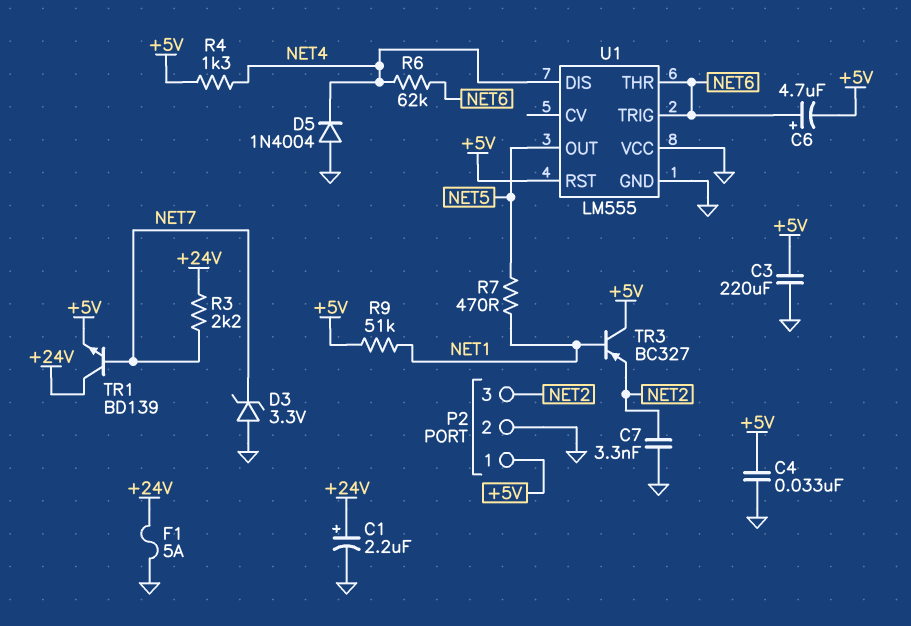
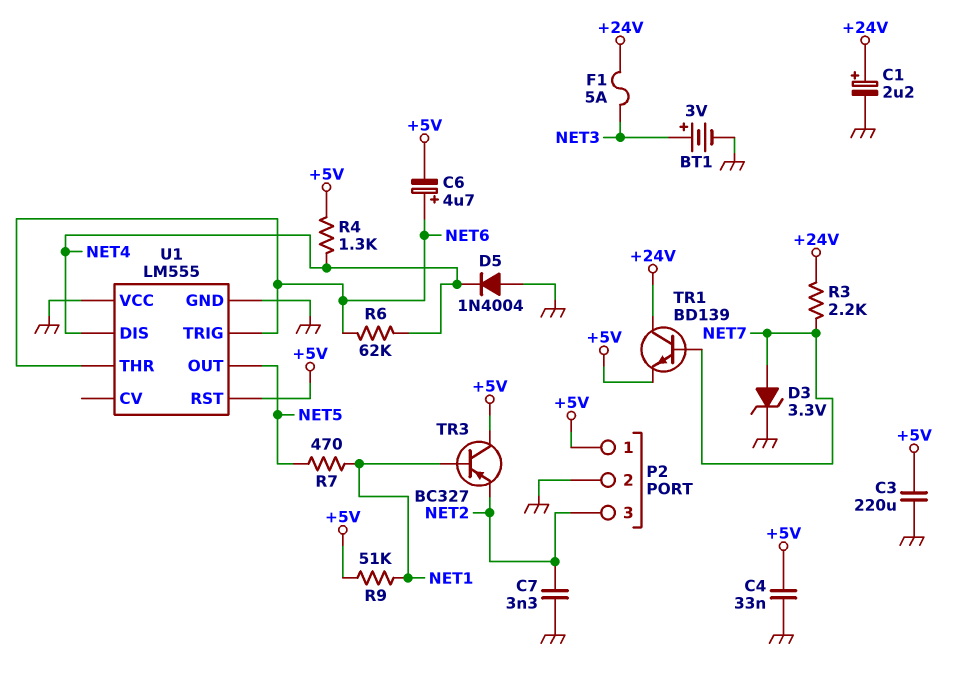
BT1: none -> 3V (plus NET3, minus GND)
D3: zener 3.3V (A GND, K NET7) -> zener 3.3V (A NET7, K GND)
F1: 5A (+24V, GND) -> 5A (+24V, NET3)

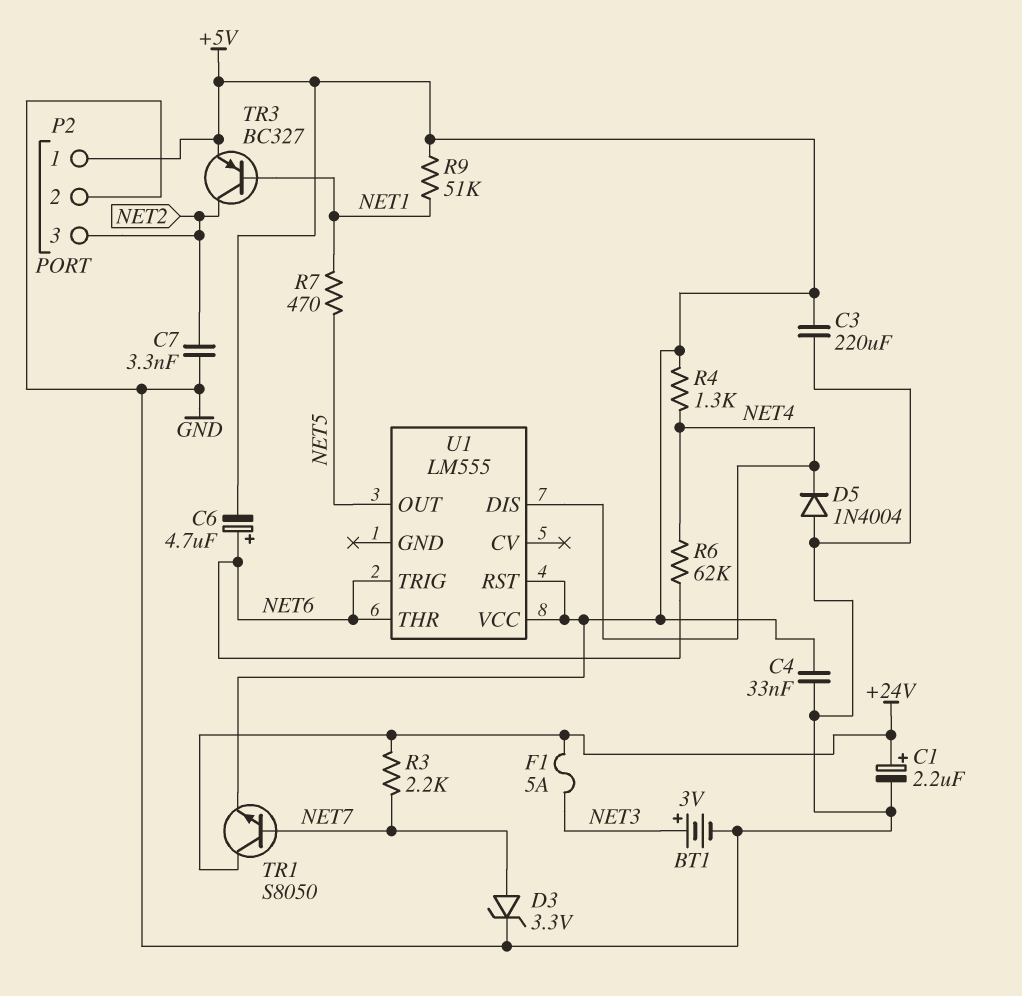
TR1: NPN BD139 (B NET7, C +24V, E +5V) -> NPN S8050 (B NET7, C +24V, E +5V)
TR3: PNP BC327 (B NET1, C +5V, E NET2) -> PNP BC327 (B NET1, C NET2, E +5V)
U1 pin GND: GND -> none
U1 pin VCC: GND -> +5V

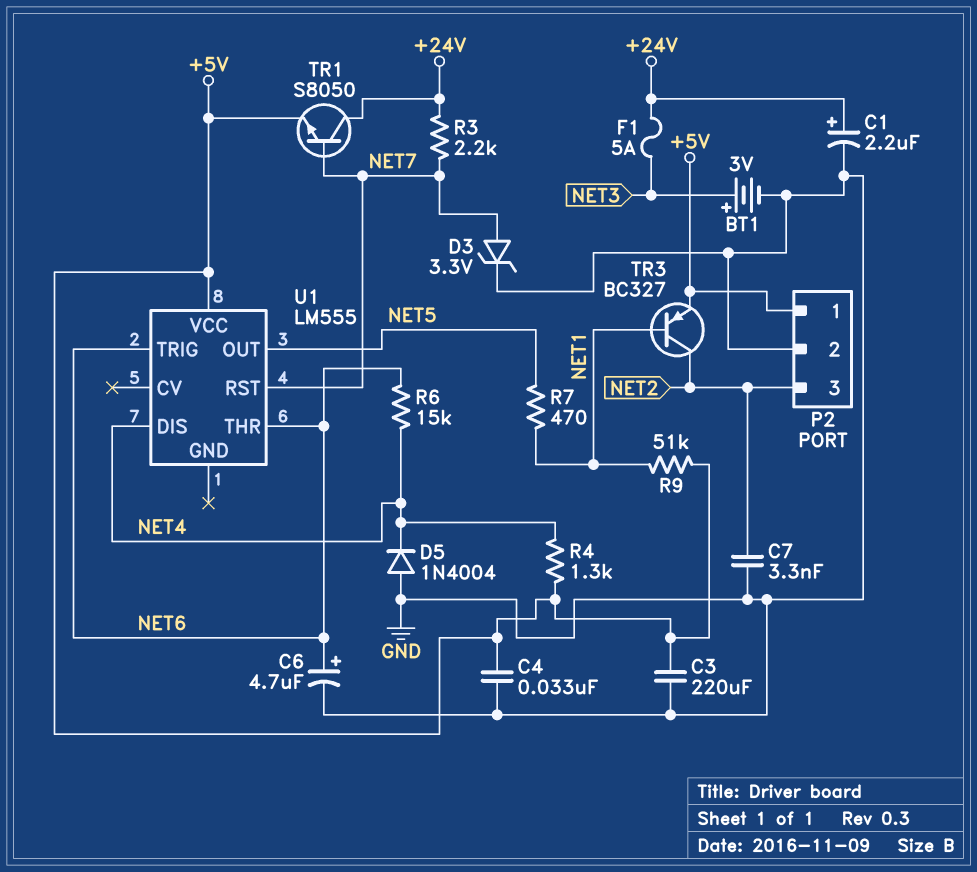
C6: 4.7uF (plus NET6, minus +5V) -> 4.7uF (plus NET6, minus GND)
R6: 62k (NET4, NET6) -> 15k (NET4, NET6)
U1 pin RST: +5V -> NET7

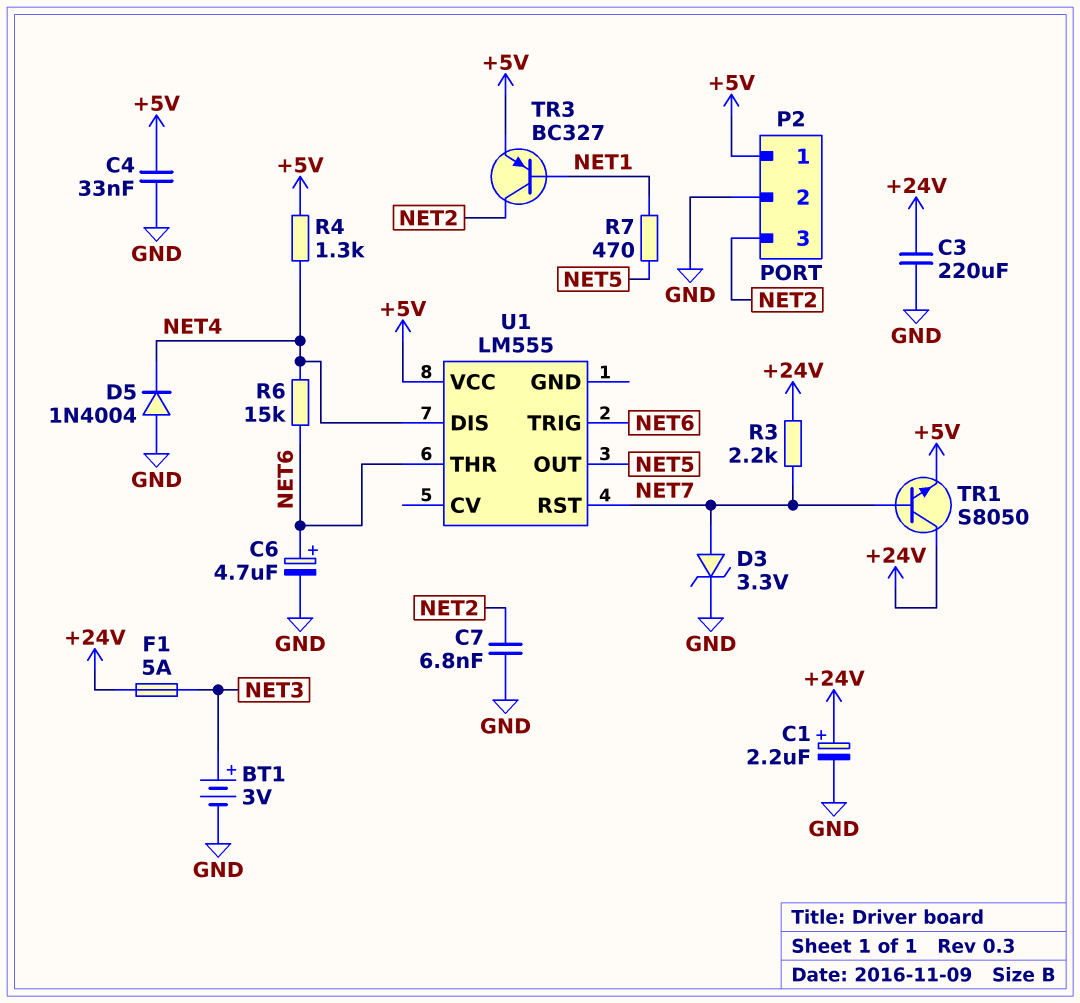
C3: 220uF (+5V, GND) -> 220uF (+24V, GND)
C7: 3.3nF (GND, NET2) -> 6.8nF (GND, NET2)
R9: 51k (+5V, NET1) -> none

